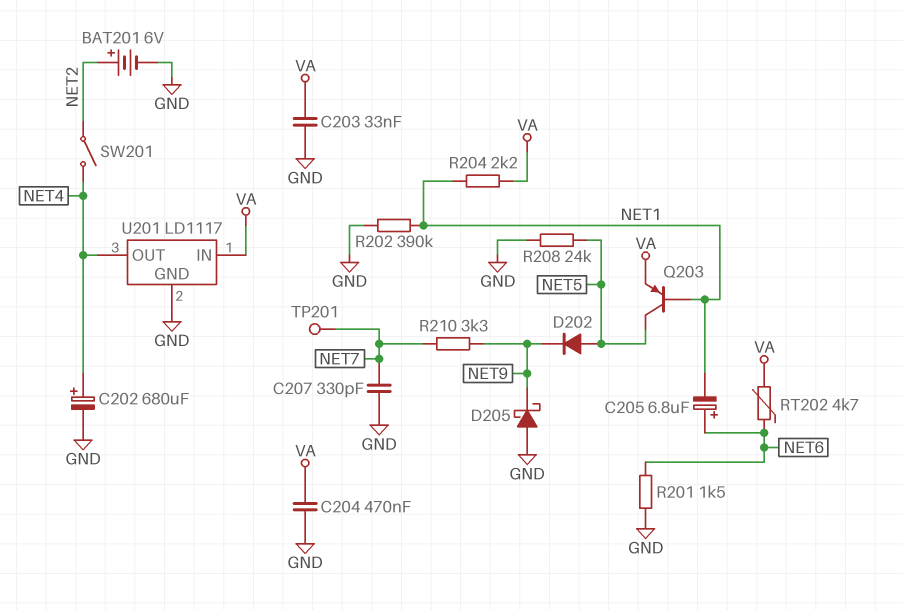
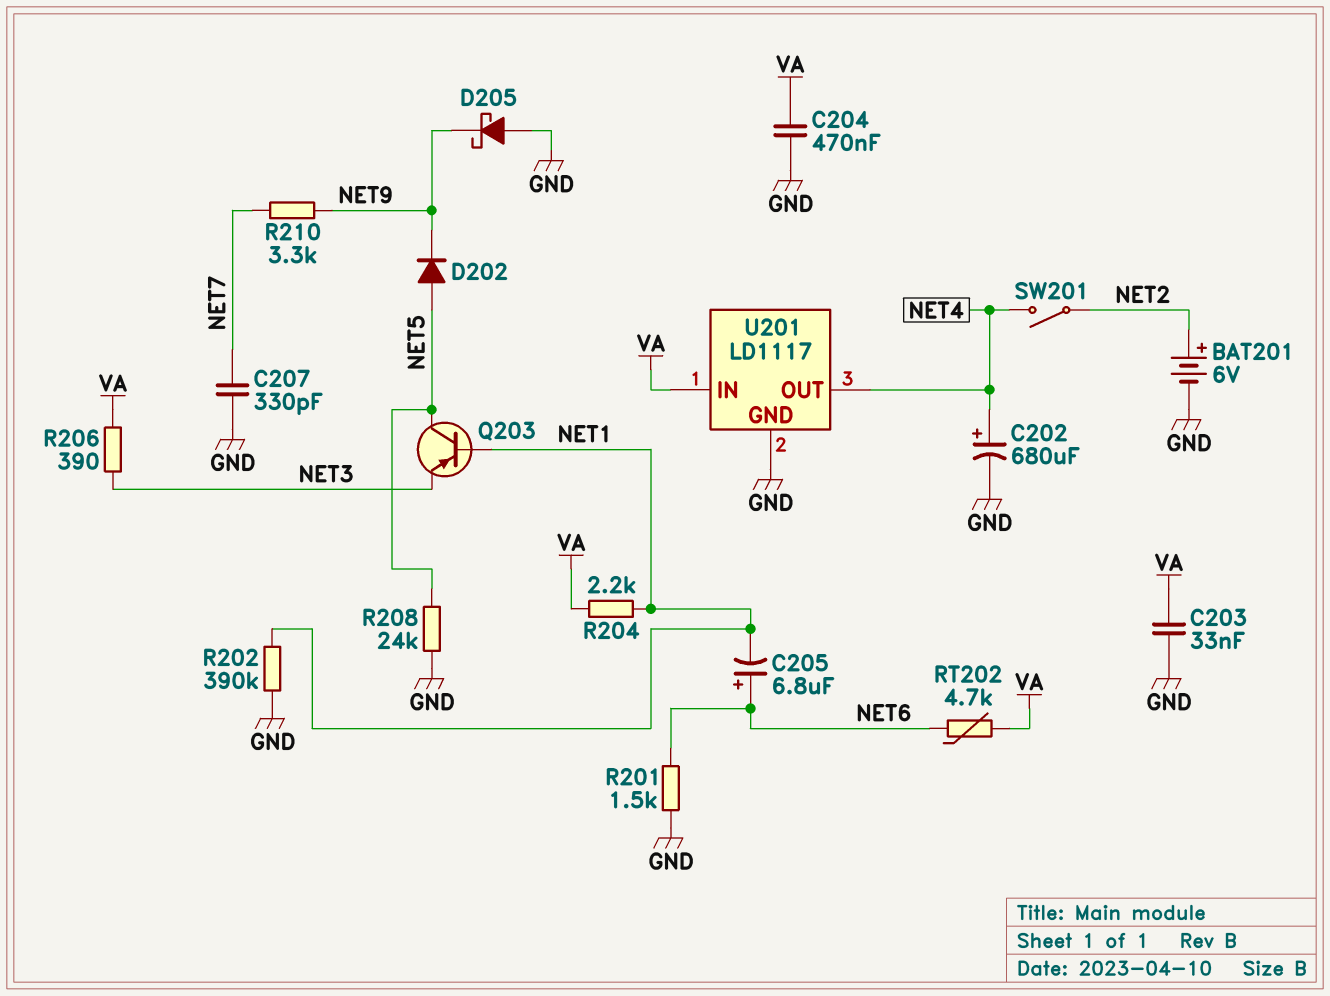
Q203: PNP (B NET1, C NET5, E VA) -> PNP (B NET1, C NET5, E NET3)
R206: none -> 390 (NET3, VA)
TP201: test point (NET7) -> none

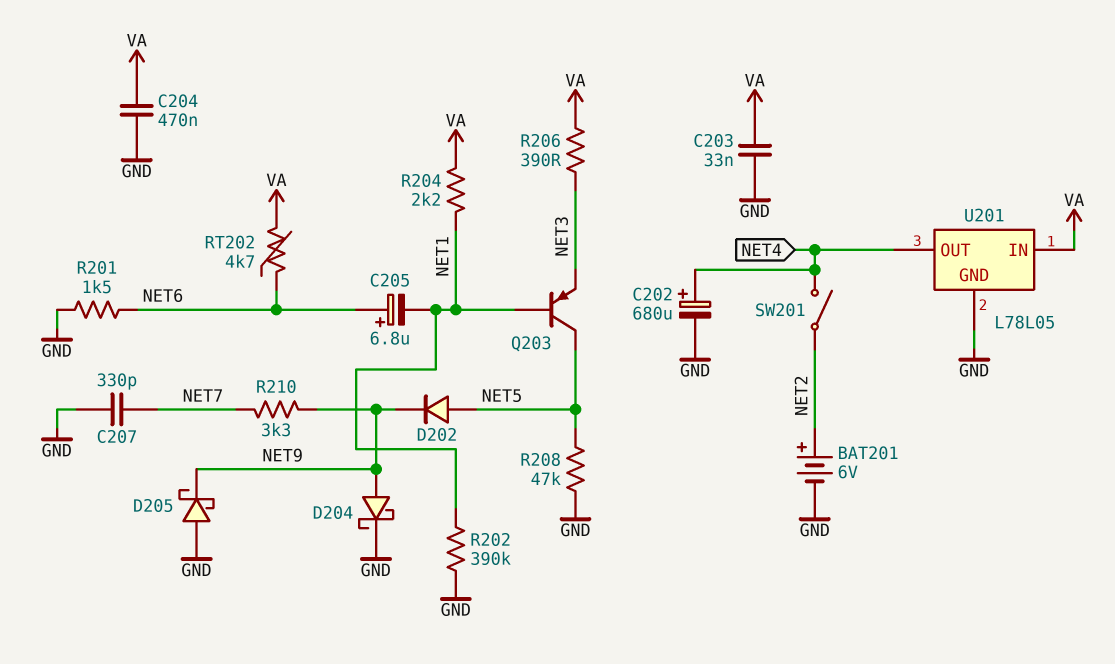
D204: none -> schottky (A NET9, K GND)
R208: 24k (GND, NET5) -> 47k (GND, NET5)
U201: LD1117 -> L78L05

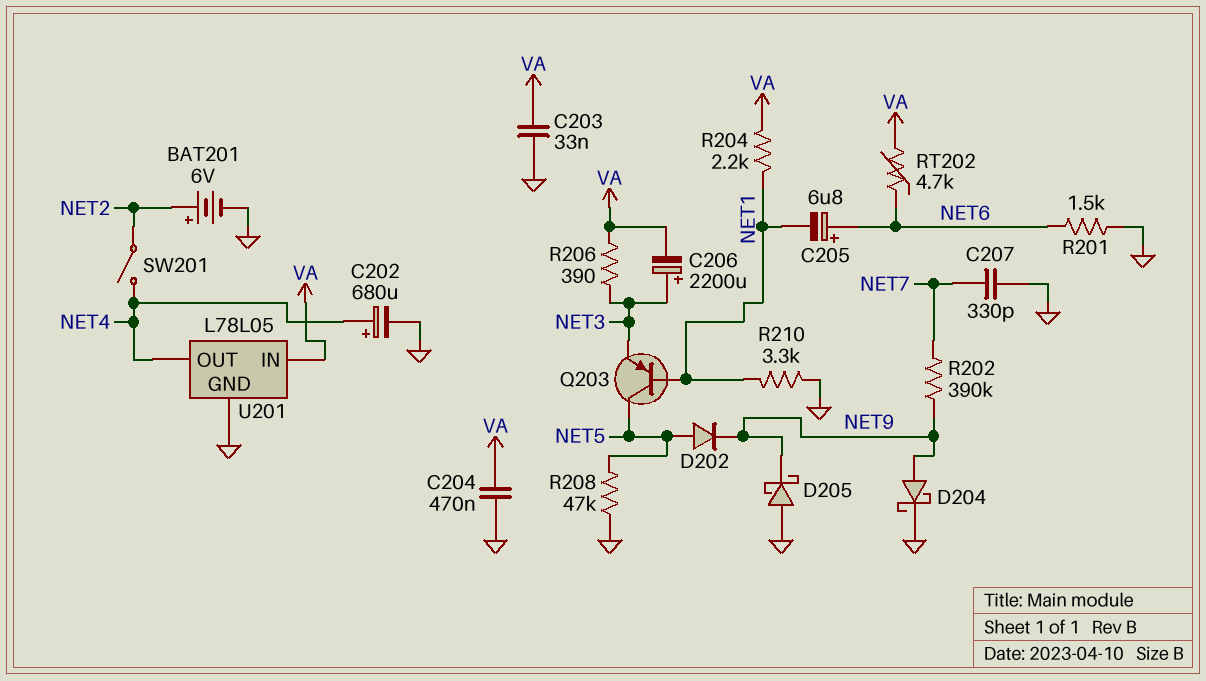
C206: none -> 2200uF (plus NET3, minus VA)
R202: 390k (GND, NET1) -> 390k (NET7, NET9)
R210: 3.3k (NET7, NET9) -> 3.3k (GND, NET1)

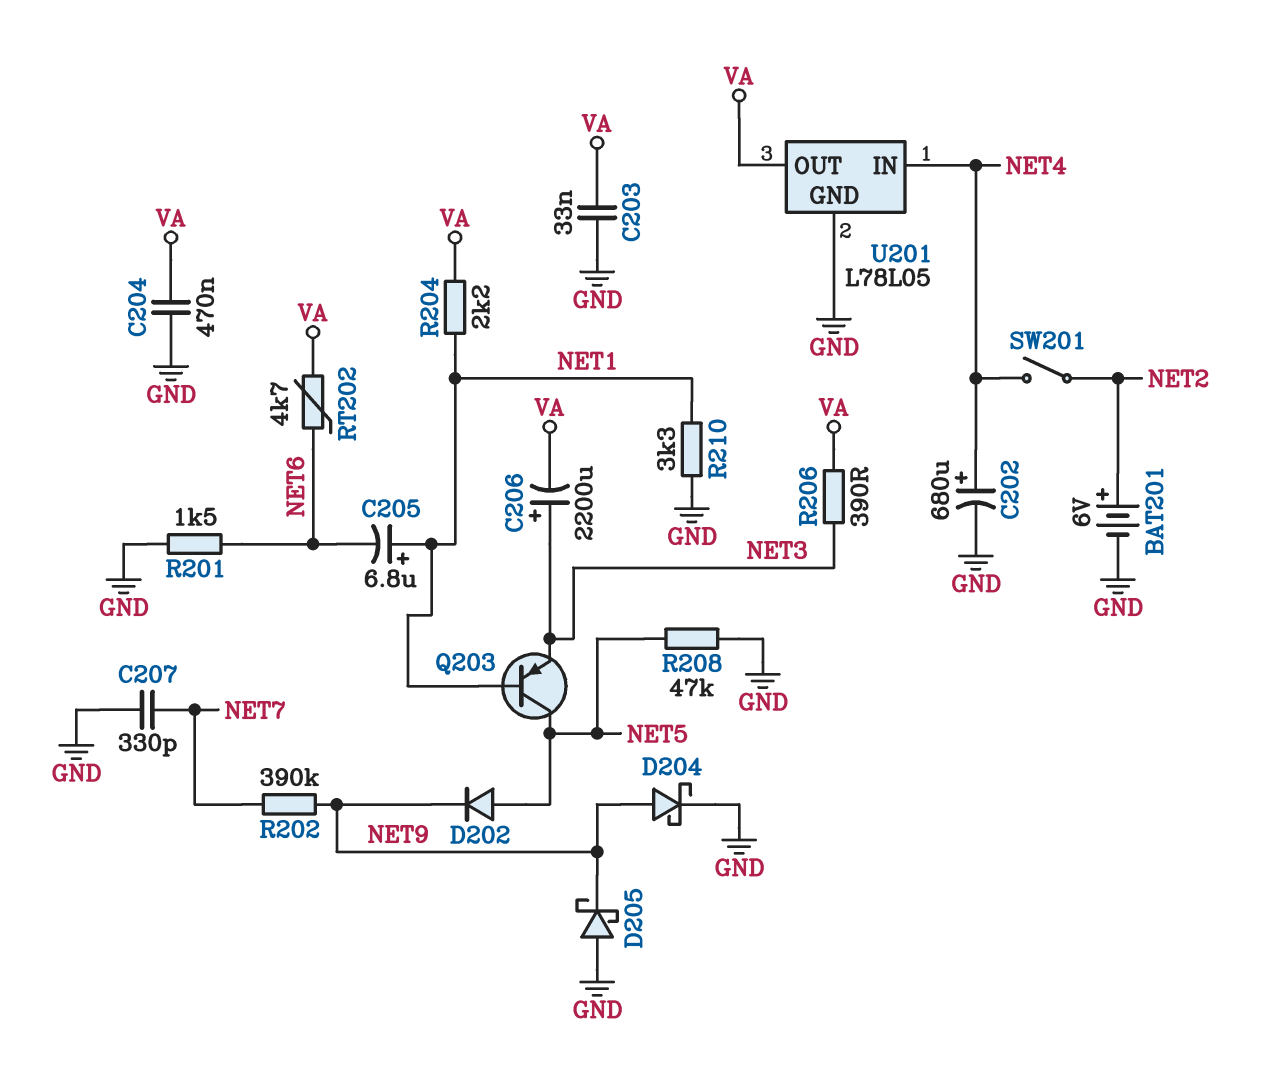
C205: 6.8uF (plus NET6, minus NET1) -> 6.8uF (plus NET1, minus NET6)
U201 pin IN: VA -> NET4
U201 pin OUT: NET4 -> VA

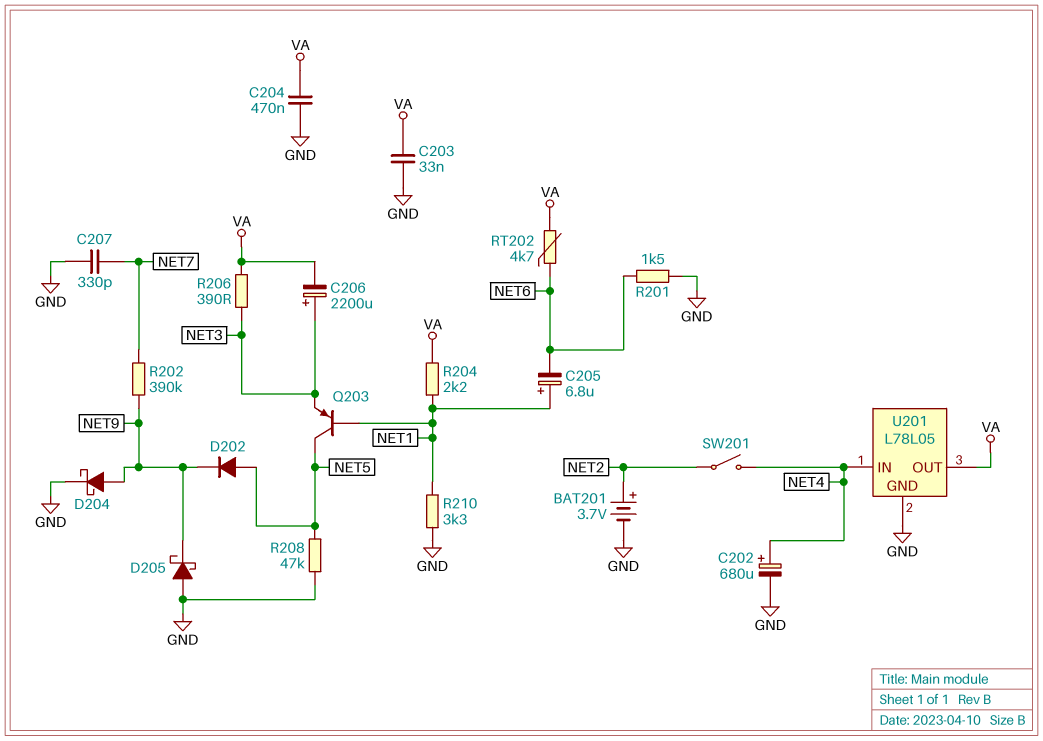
BAT201: 6V (plus NET2, minus GND) -> 3.7V (plus NET2, minus GND)

